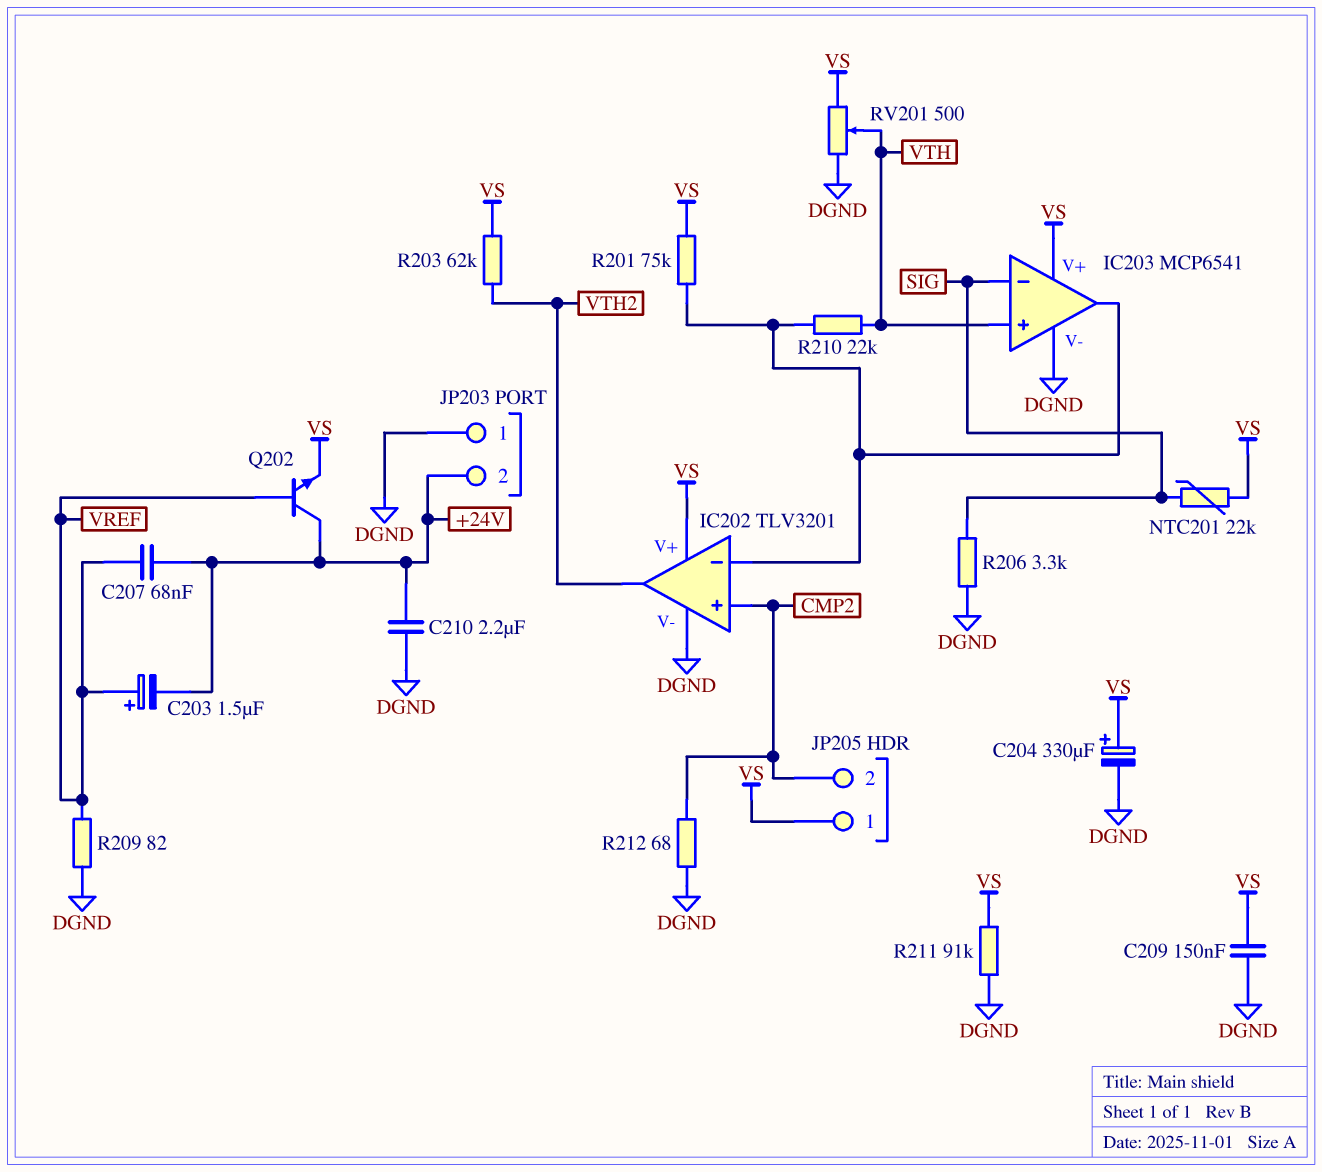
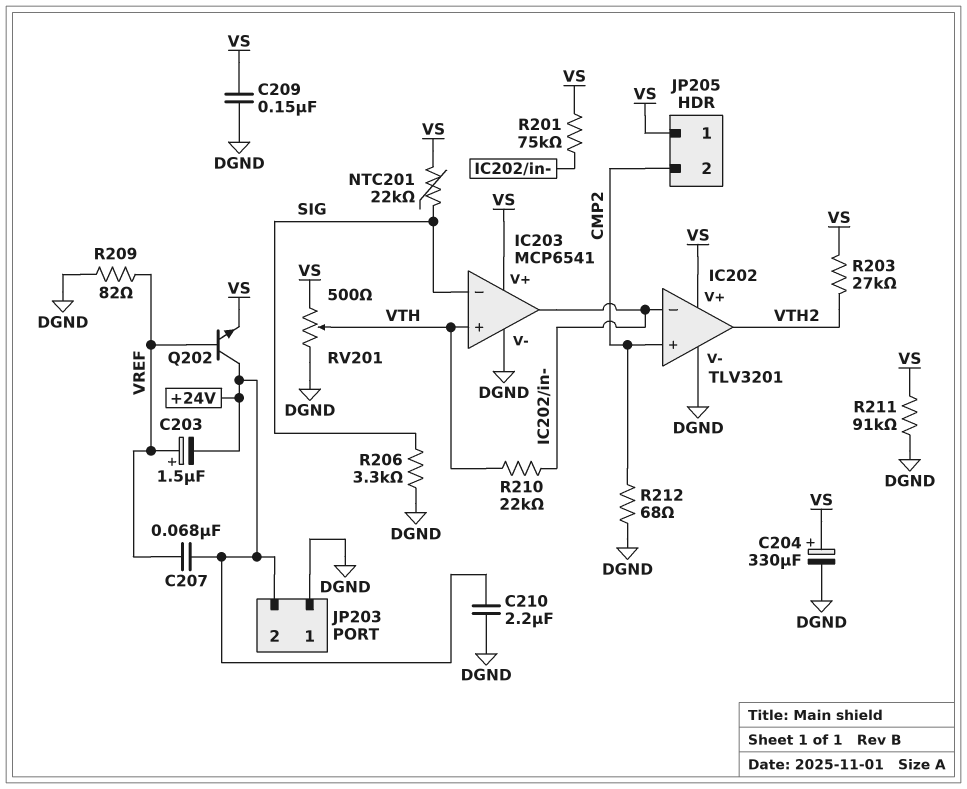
R203: 62k (VS, VTH2) -> 27k (VS, VTH2)

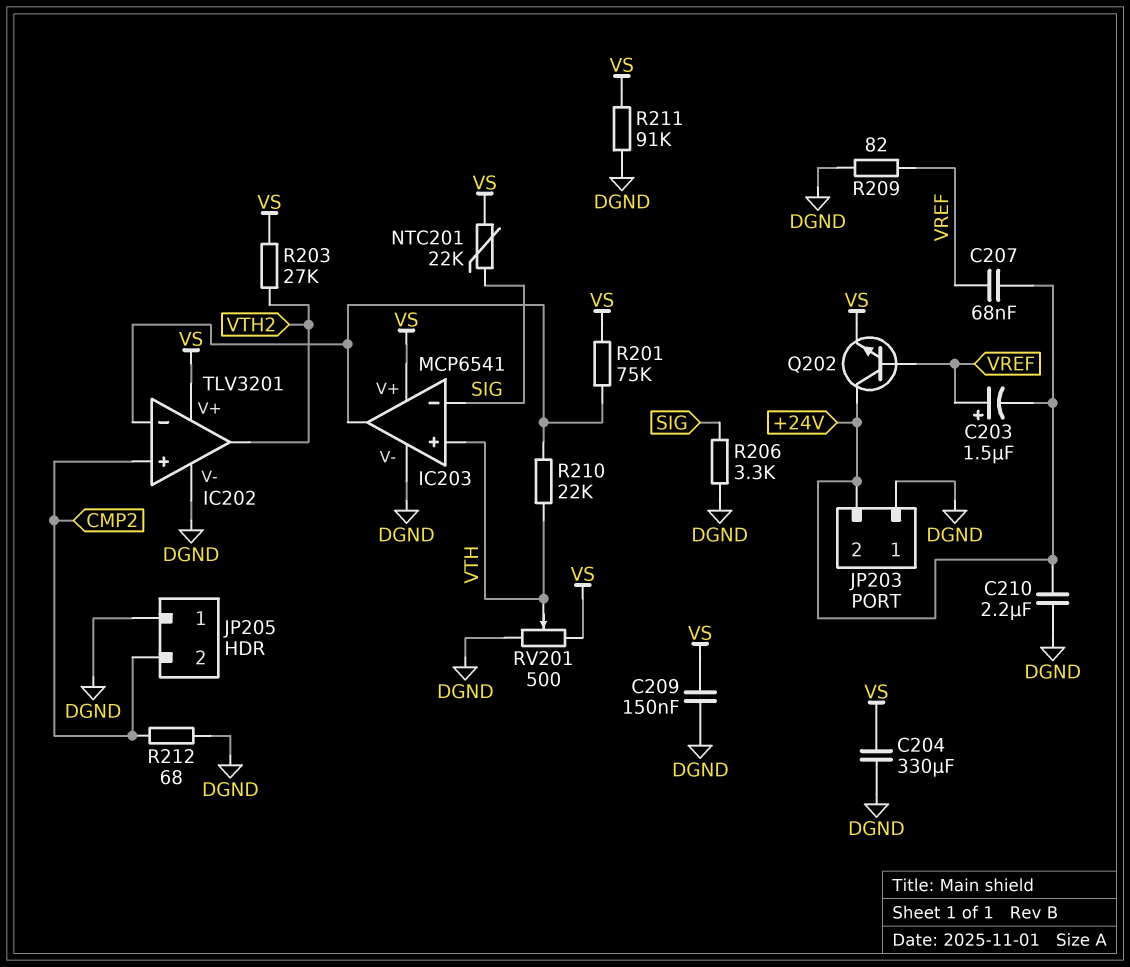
C204: 330uF (plus VS, minus DGND) -> 330uF (DGND, VS)
JP205 pin 1: VS -> DGND

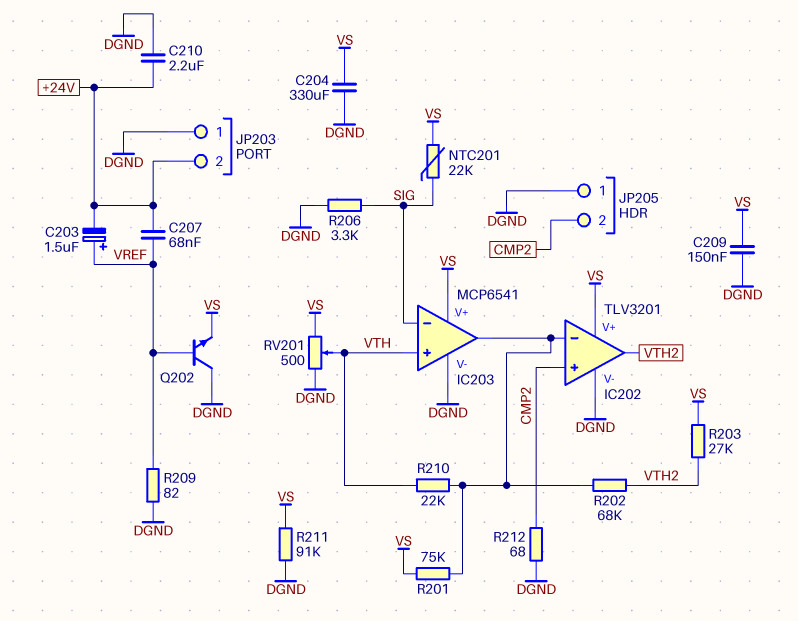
Q202: NPN (B VREF, C +24V, E VS) -> NPN (B VREF, C DGND, E VS)
R202: none -> 68k (IC202/in-, VTH2)

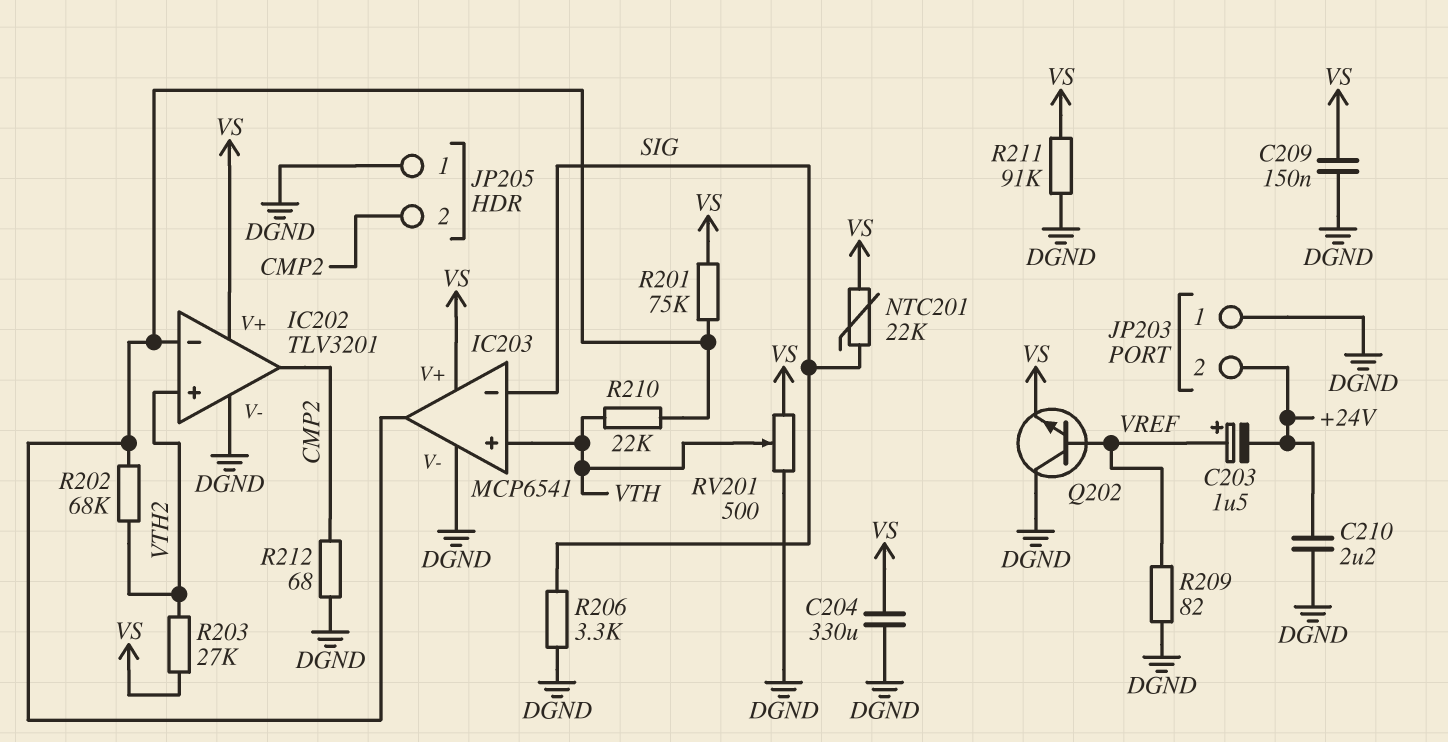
C207: 68nF (+24V, VREF) -> none
IC202 pin in+: CMP2 -> VTH2
IC202 pin out: VTH2 -> CMP2

